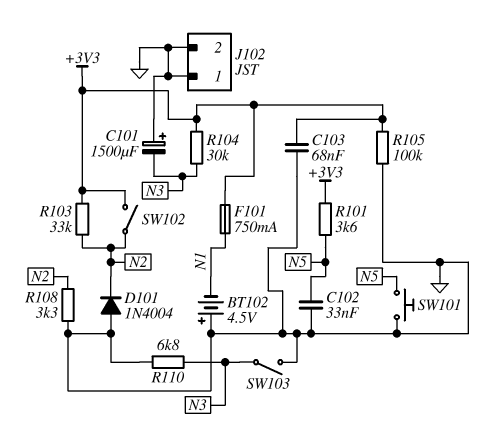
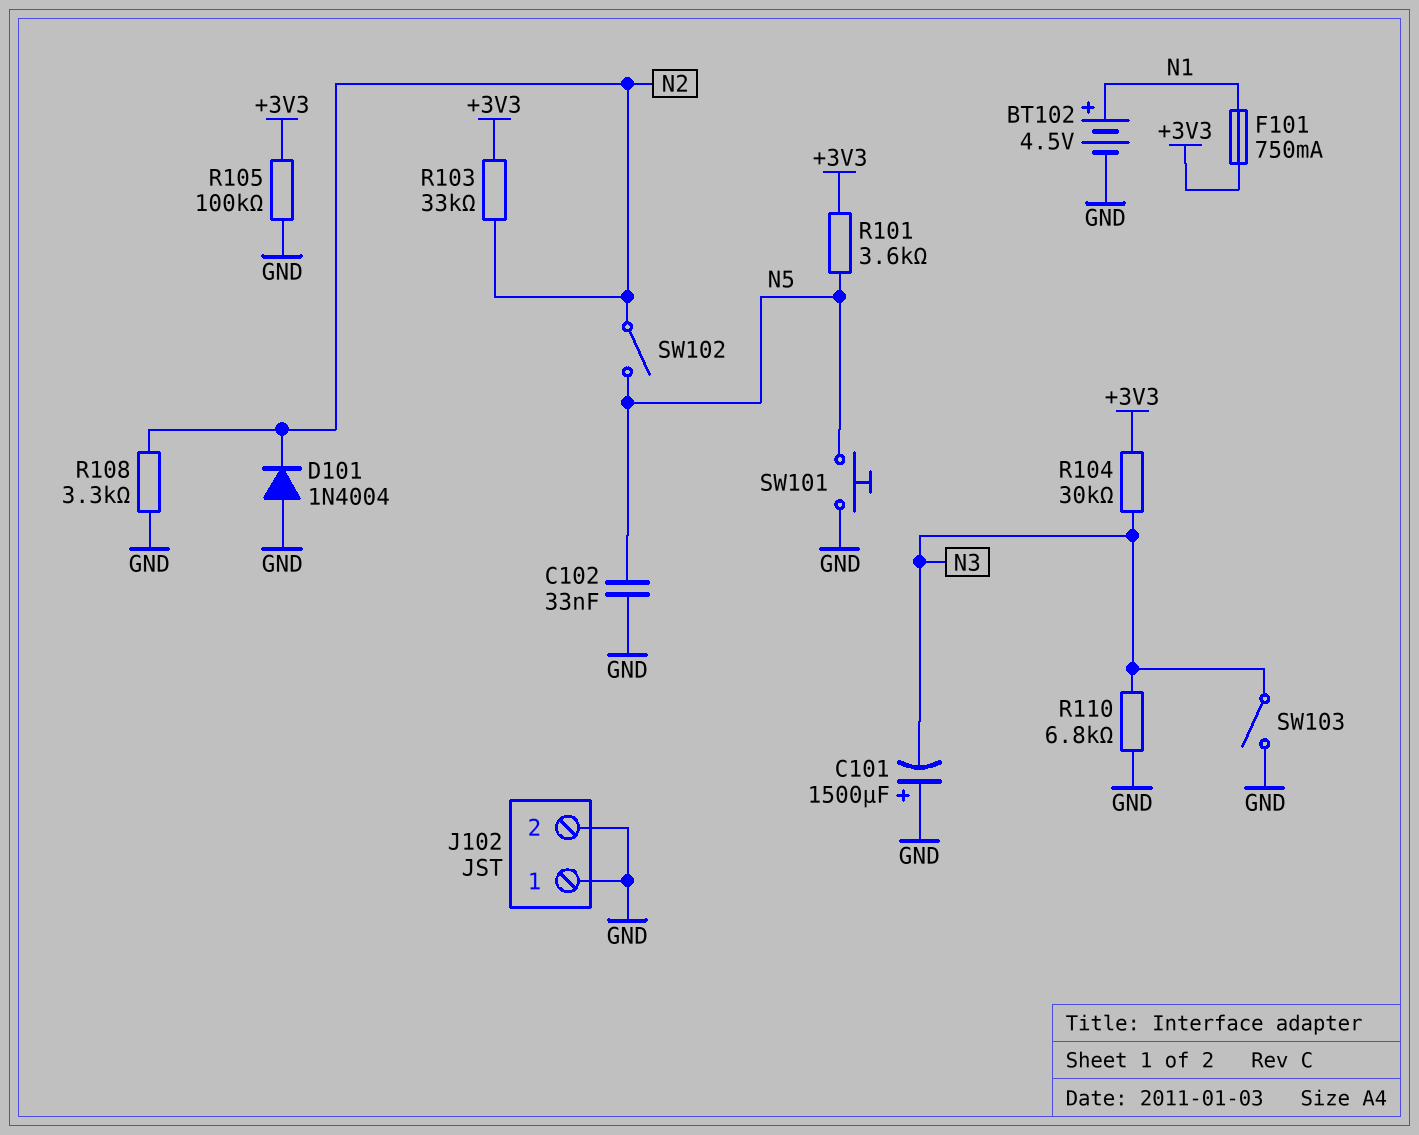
BT102: 4.5V (plus GND, minus N1) -> 4.5V (plus N1, minus GND)
C103: 68nF (+3V3, GND) -> none
SW102: switch (+3V3, N2) -> switch (N2, N5)

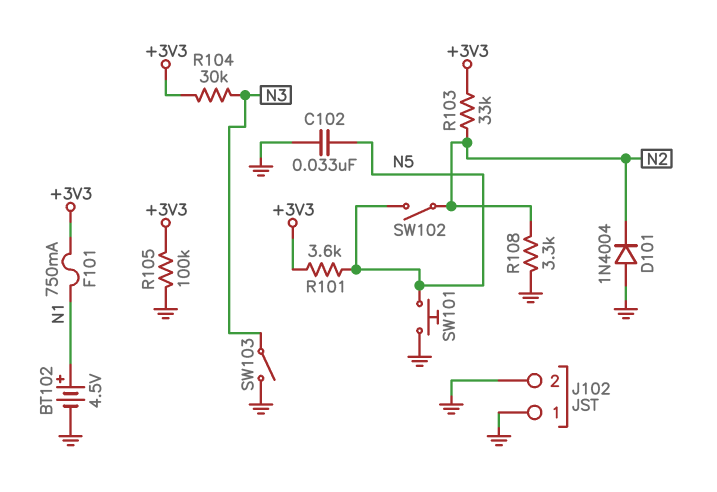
C101: 1500uF (plus GND, minus N3) -> none
R110: 6.8k (GND, N3) -> none

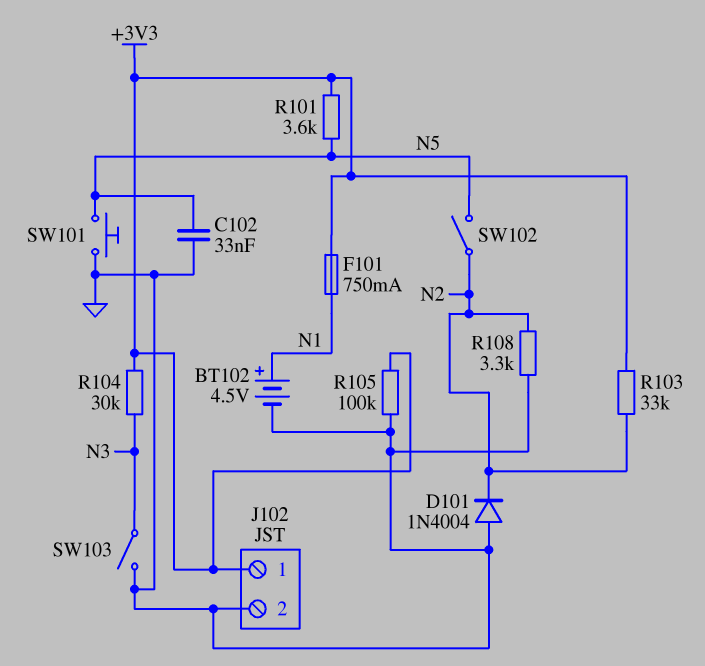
J102 pin 1: GND -> +3V3

